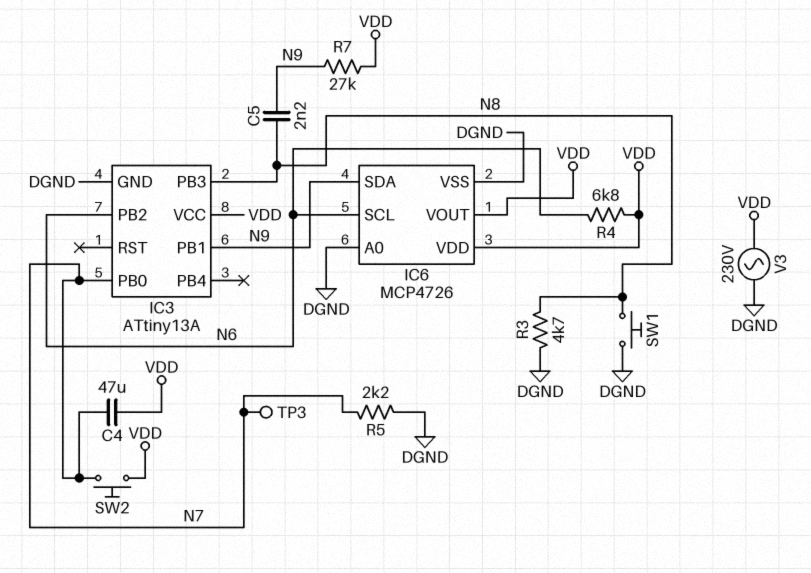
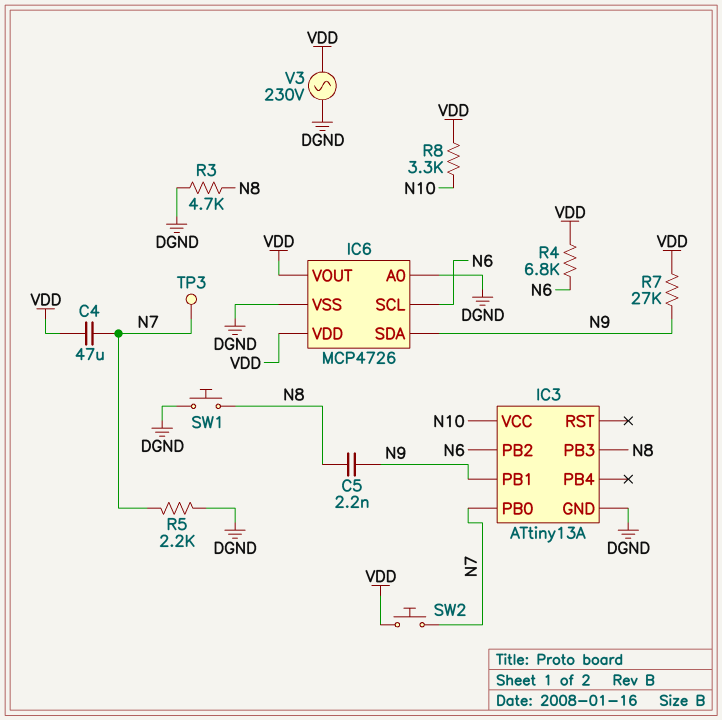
IC3 pin VCC: VDD -> N10
R8: none -> 3.3k (N10, VDD)

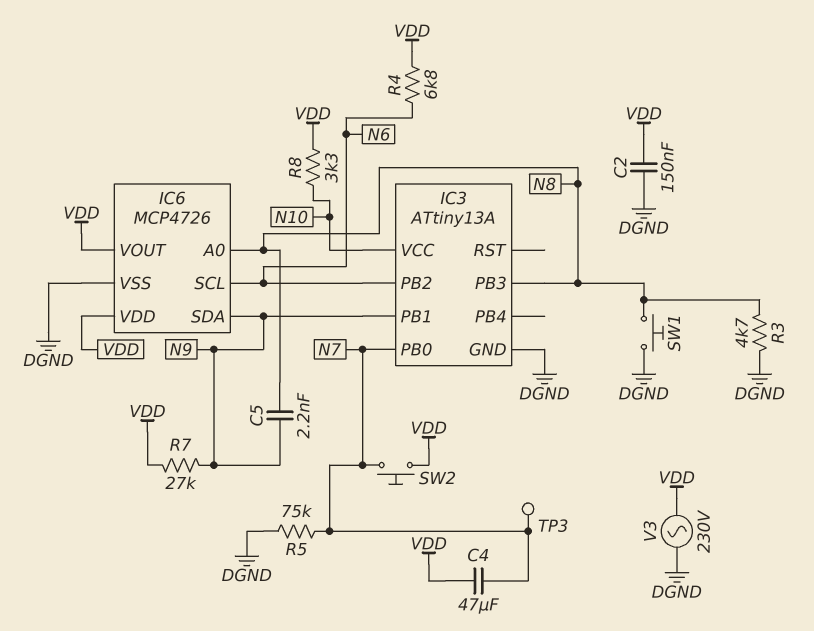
C2: none -> 150nF (DGND, VDD)
IC6 pin A0: DGND -> N8
R5: 2.2k (DGND, N7) -> 75k (DGND, N7)

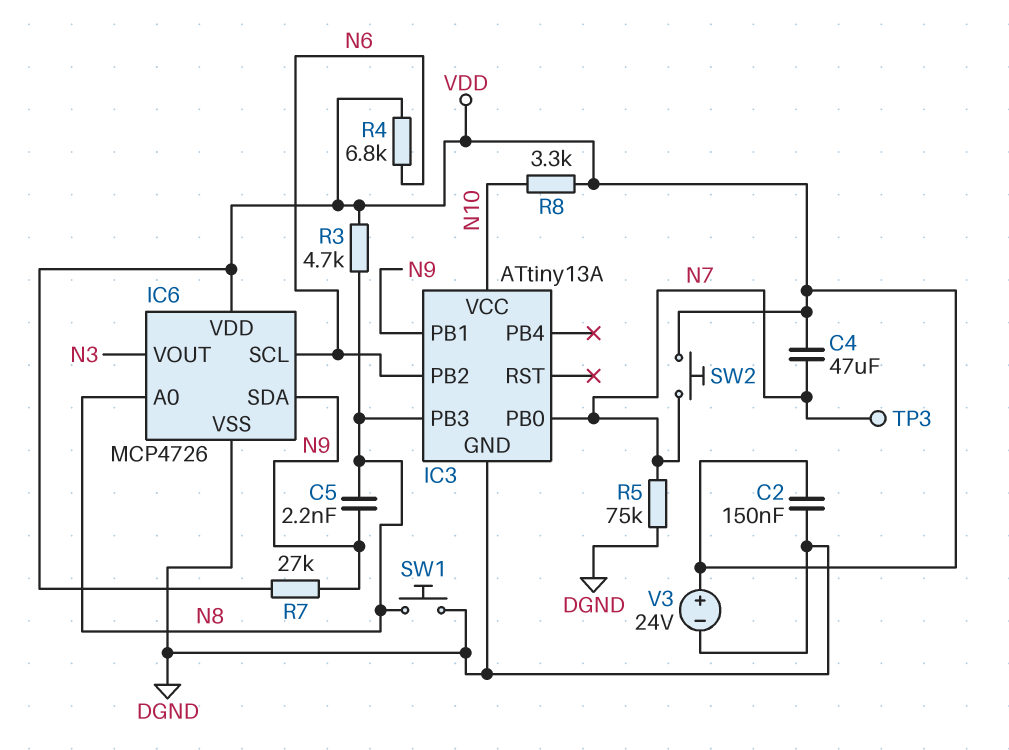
IC6 pin VOUT: VDD -> N3
R3: 4.7k (DGND, N8) -> 4.7k (N8, VDD)
V3: AC 230V (DGND, VDD) -> 24V (plus VDD, minus DGND)

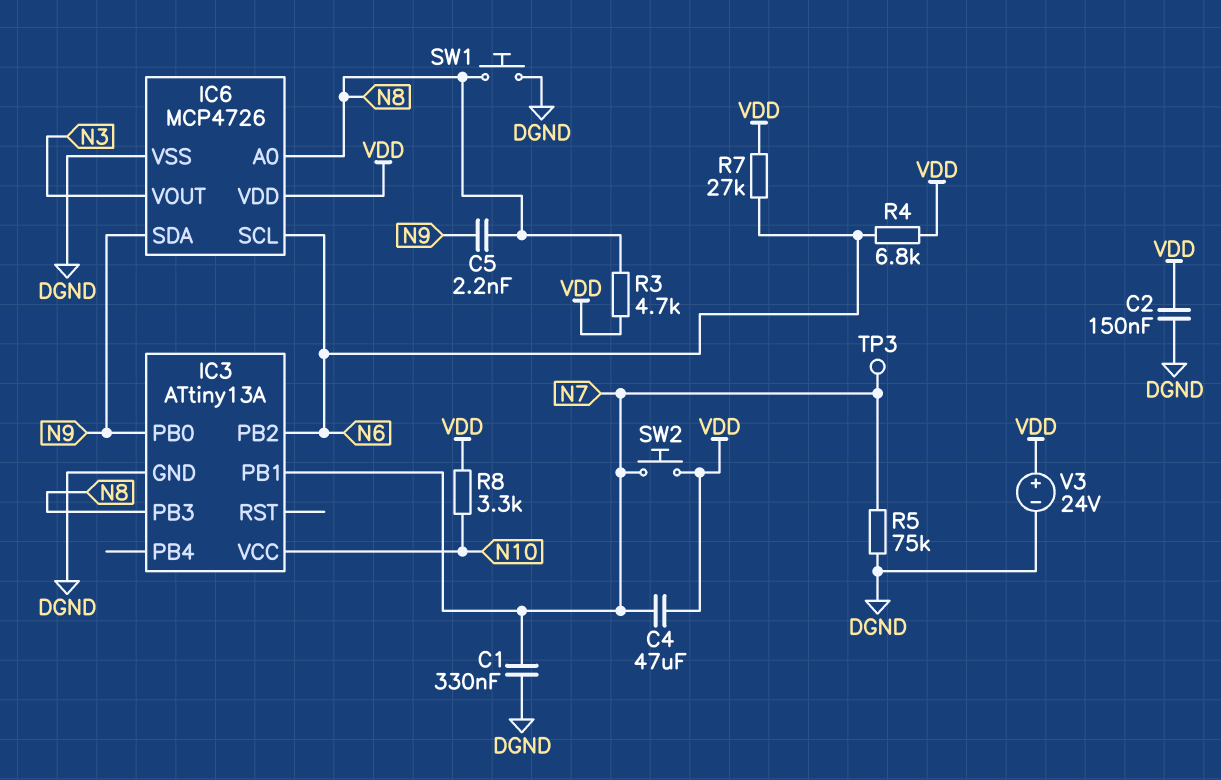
C1: none -> 330nF (DGND, N7)
IC3 pin PB0: N7 -> N9
IC3 pin PB1: N9 -> N7
R7: 27k (N9, VDD) -> 27k (N6, VDD)

